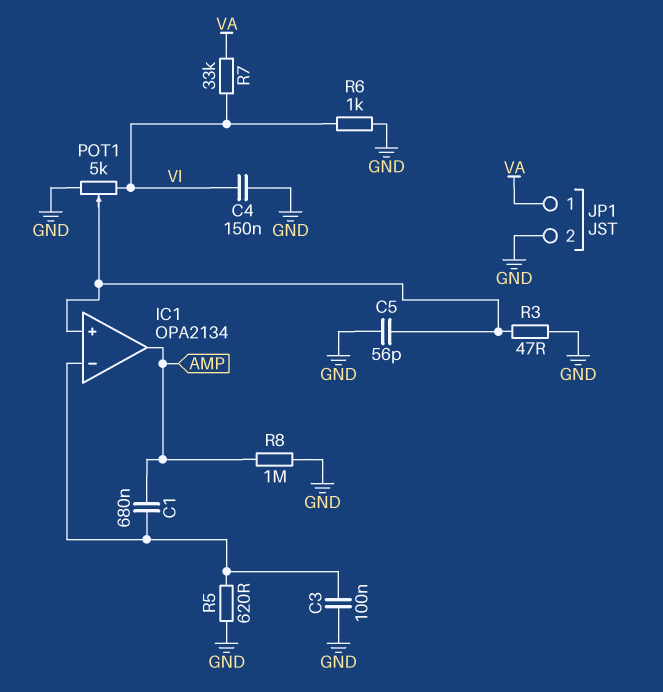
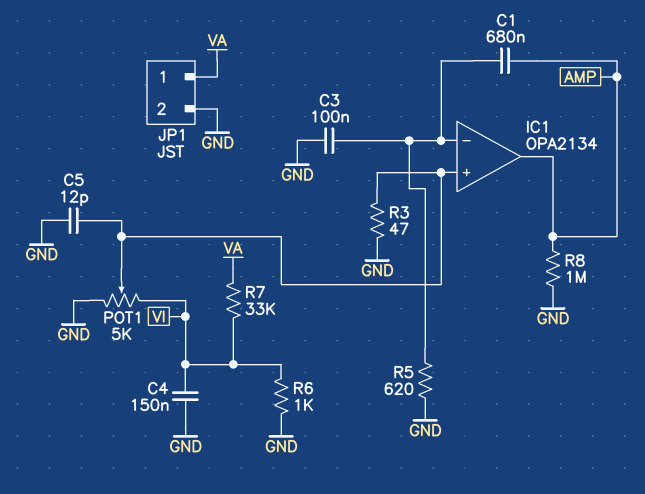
C5: 56pF (GND, IC1/in+) -> 12pF (GND, IC1/in+)

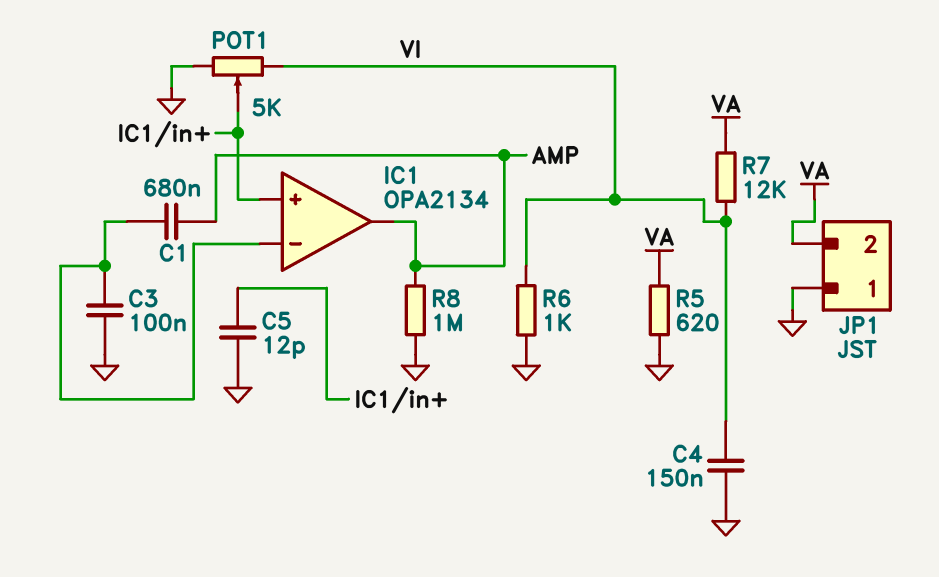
JP1 pin 1: VA -> GND
JP1 pin 2: GND -> VA
R3: 47 (GND, IC1/in+) -> none
R5: 620 (GND, IC1/in-) -> 620 (GND, VA)
R7: 33k (VA, VI) -> 12k (VA, VI)

